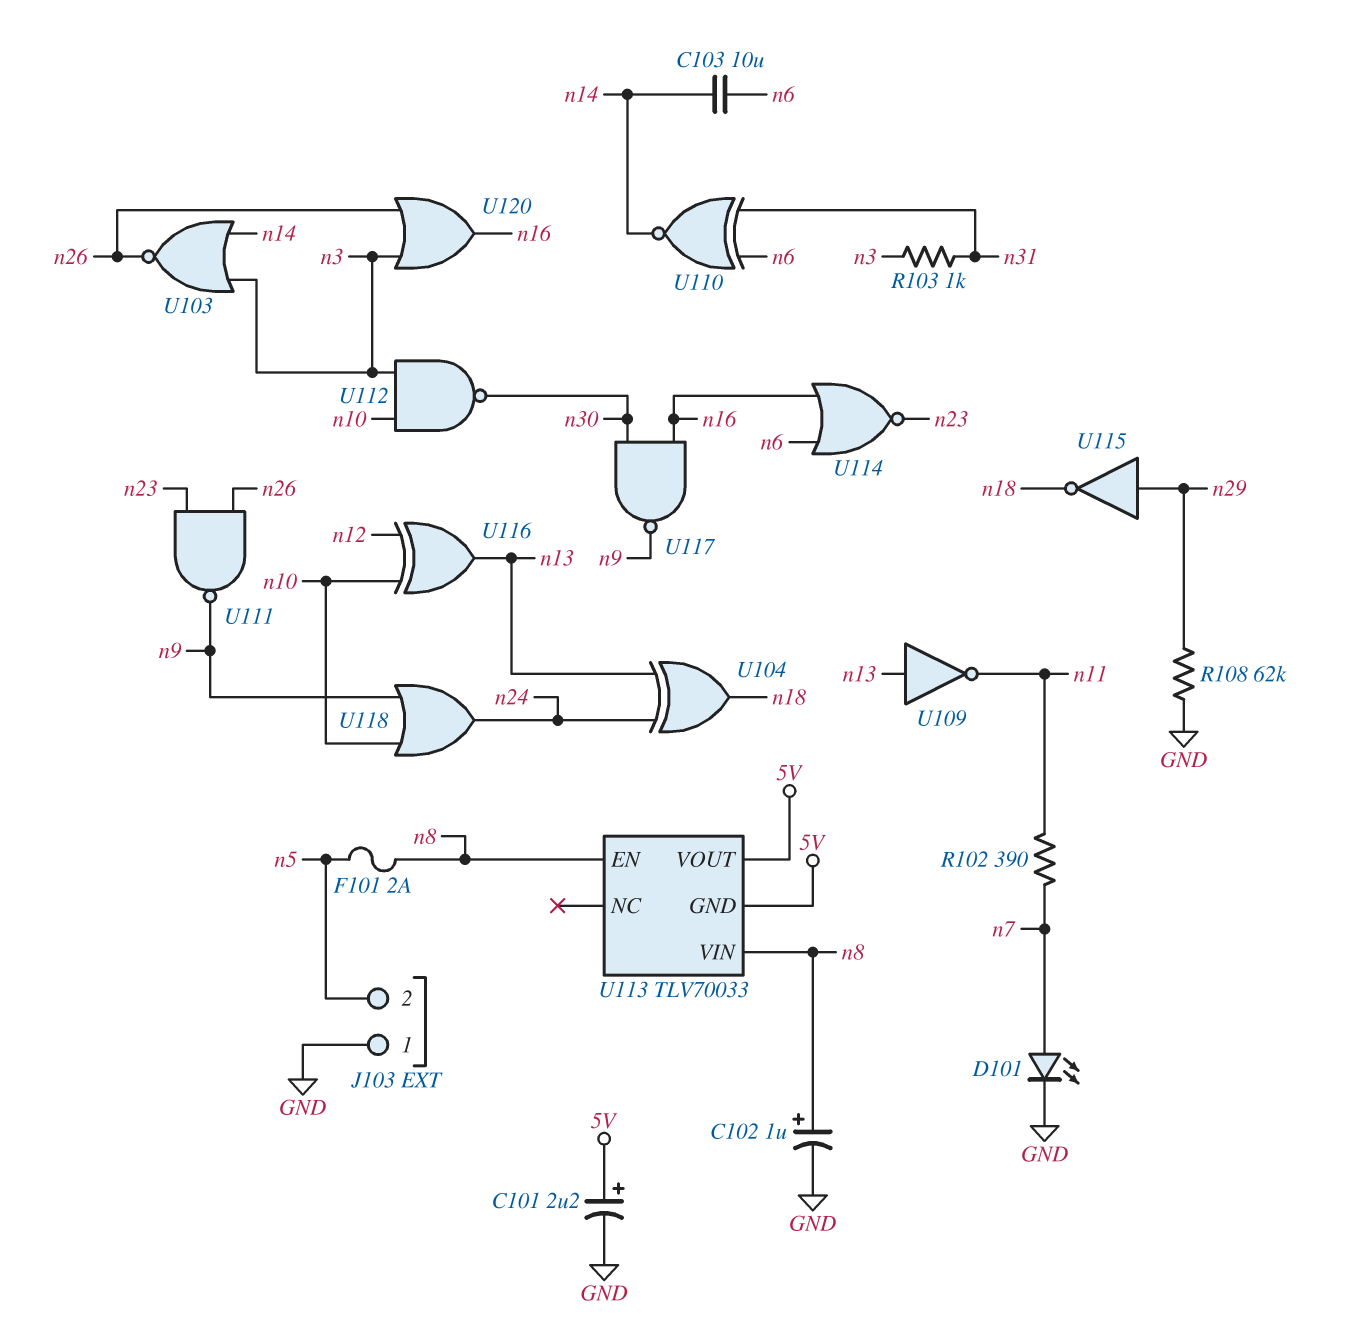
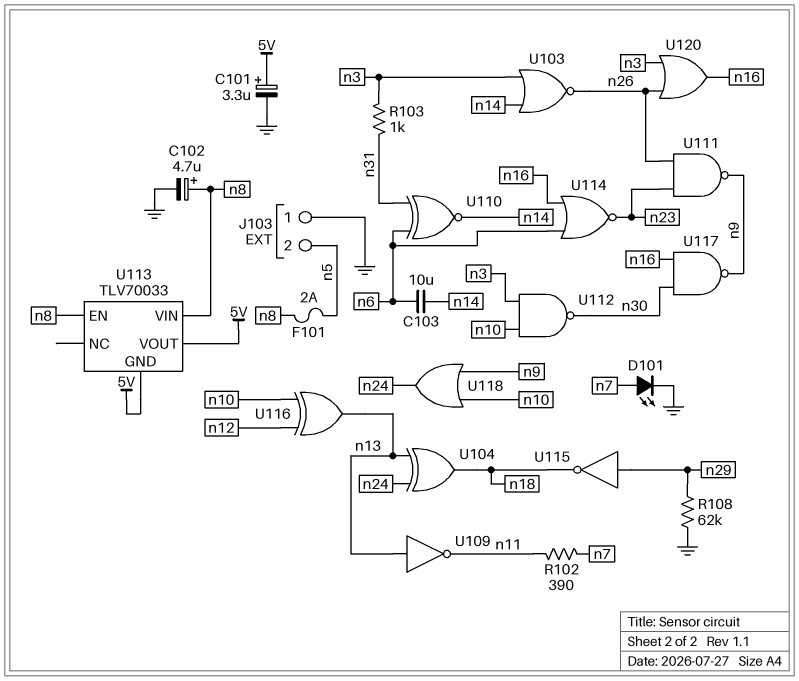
C101: 2.2uF (plus 5V, minus GND) -> 3.3uF (plus 5V, minus GND)
C102: 1uF (plus n8, minus GND) -> 4.7uF (plus n8, minus GND)

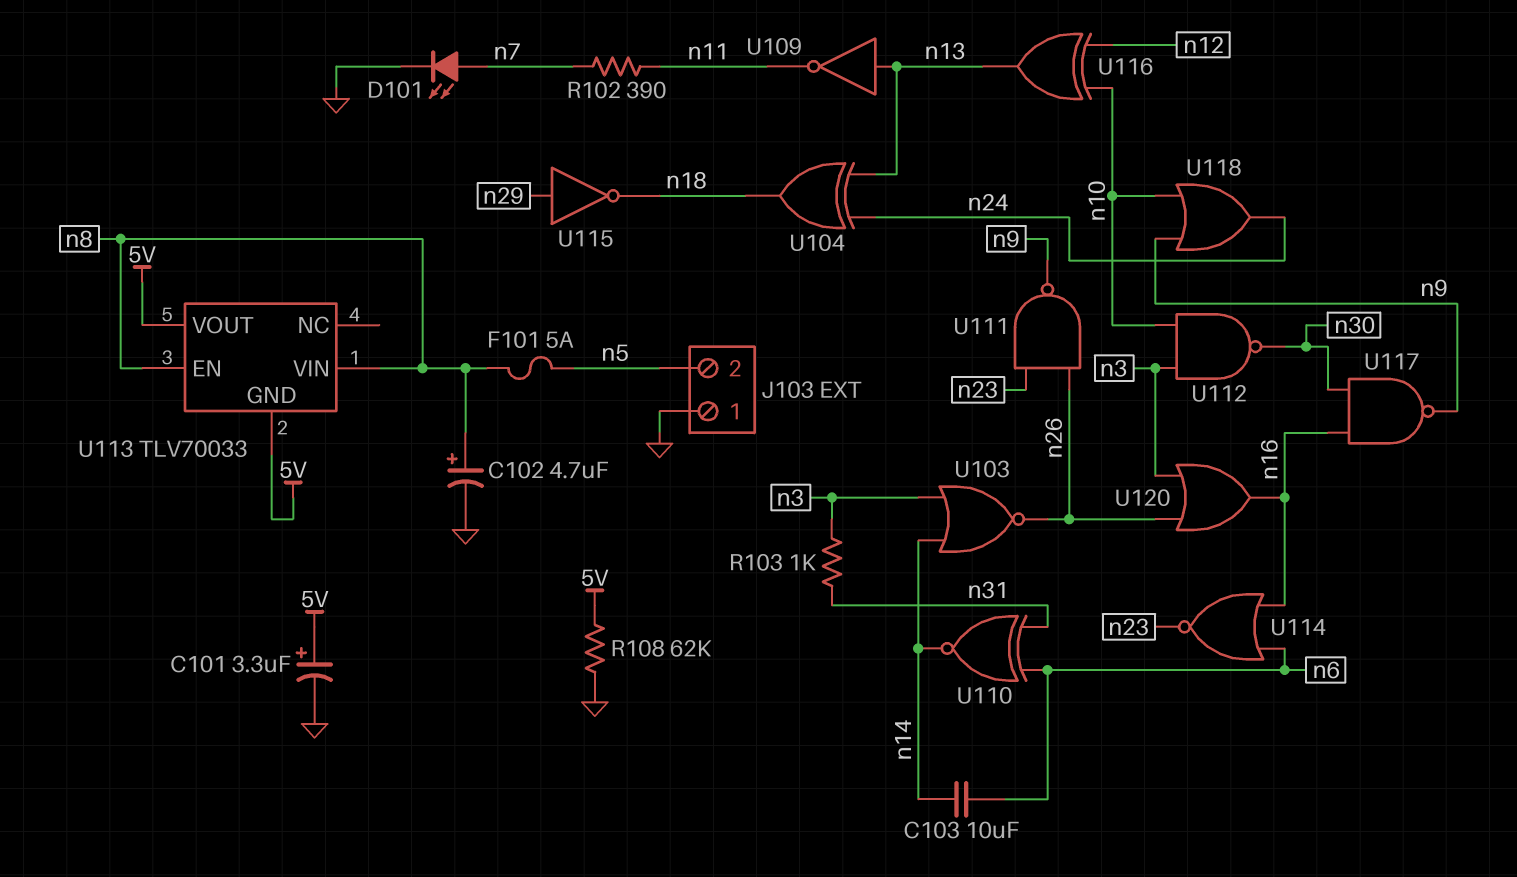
F101: 2A (n5, n8) -> 5A (n5, n8)
R108: 62k (GND, n29) -> 62k (5V, GND)

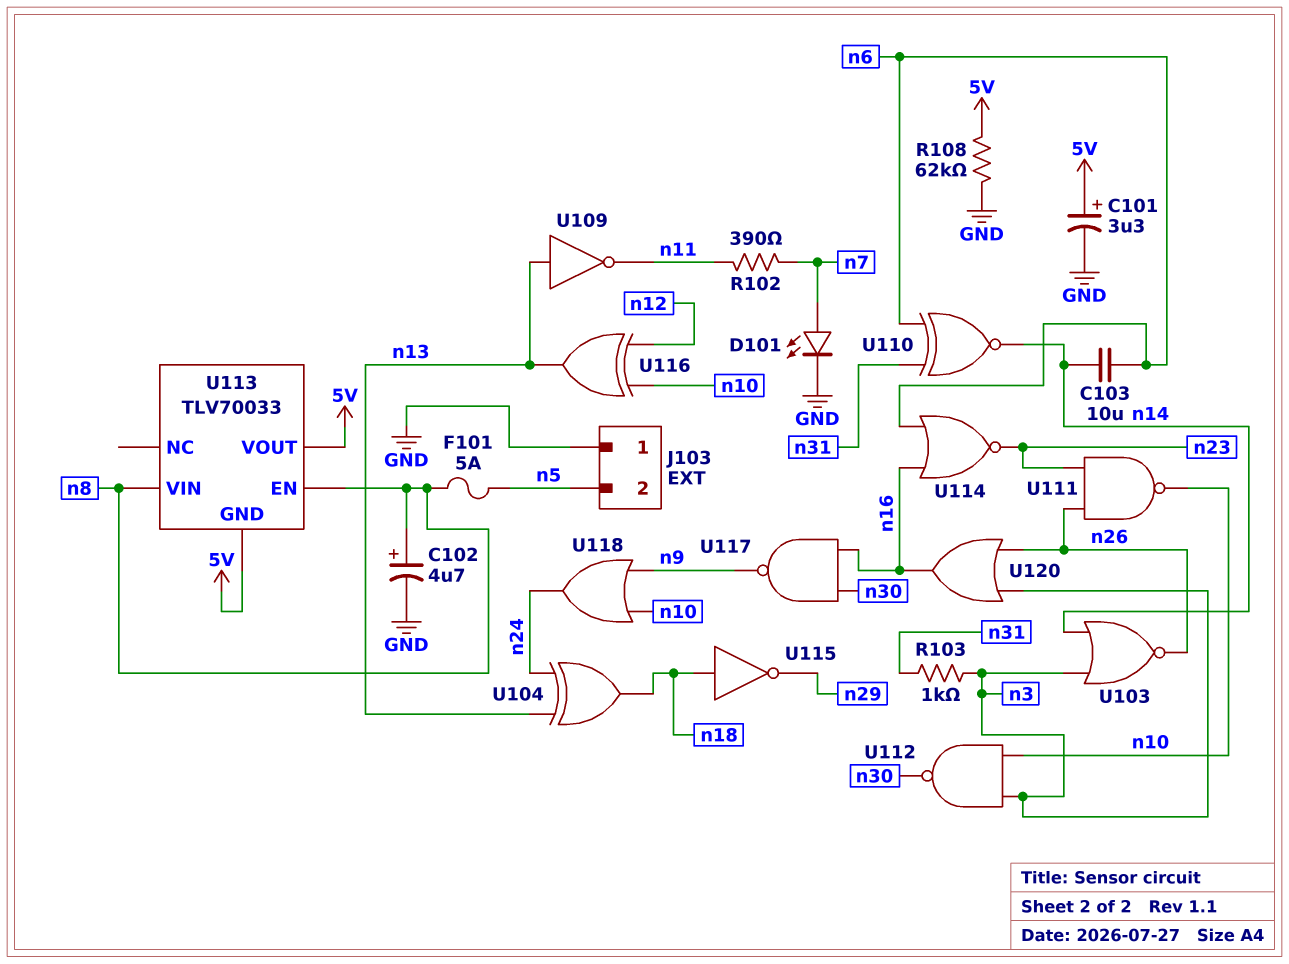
U111: NAND (in n23, in n26, out n9) -> NAND (in n23, in n26, out n10)
U115: NOT (in n29, out n18) -> NOT (in n18, out n29)

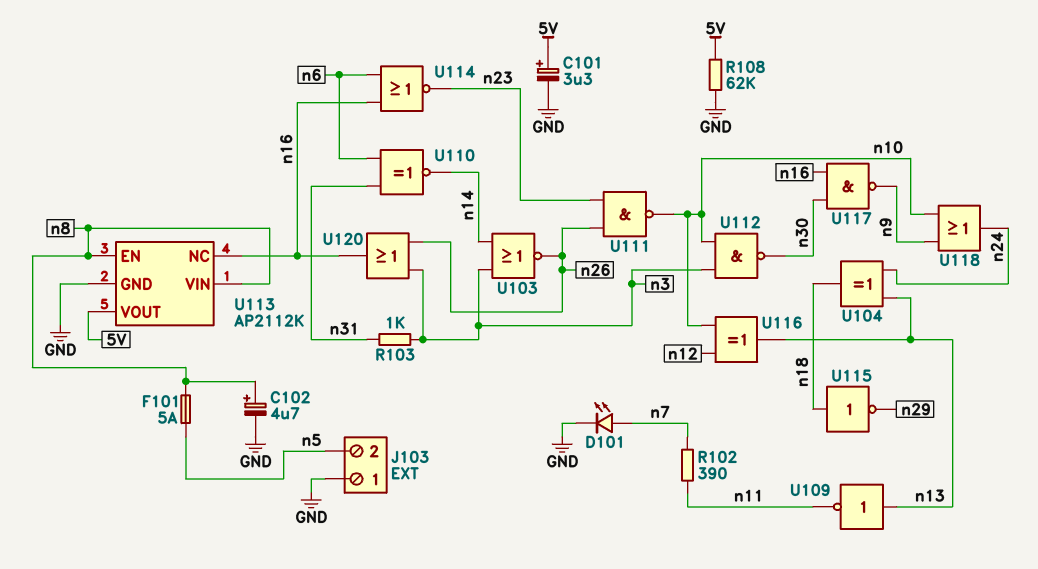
C103: 10uF (n6, n14) -> none
U113: TLV70033 -> AP2112K
U113 pin GND: 5V -> GND
U113 pin NC: none -> n16

